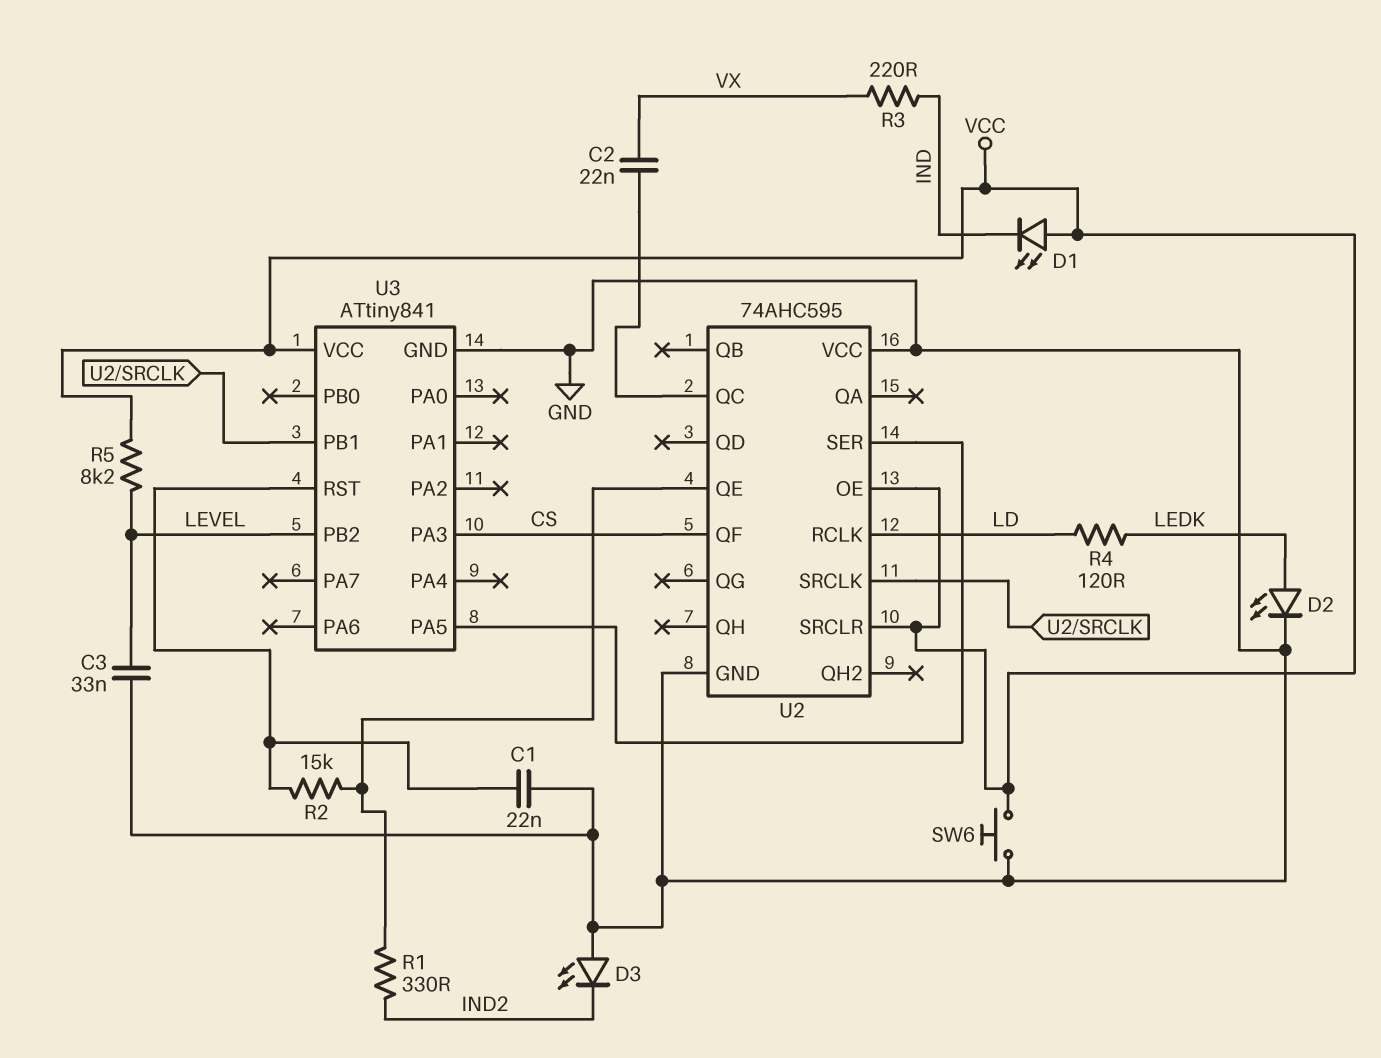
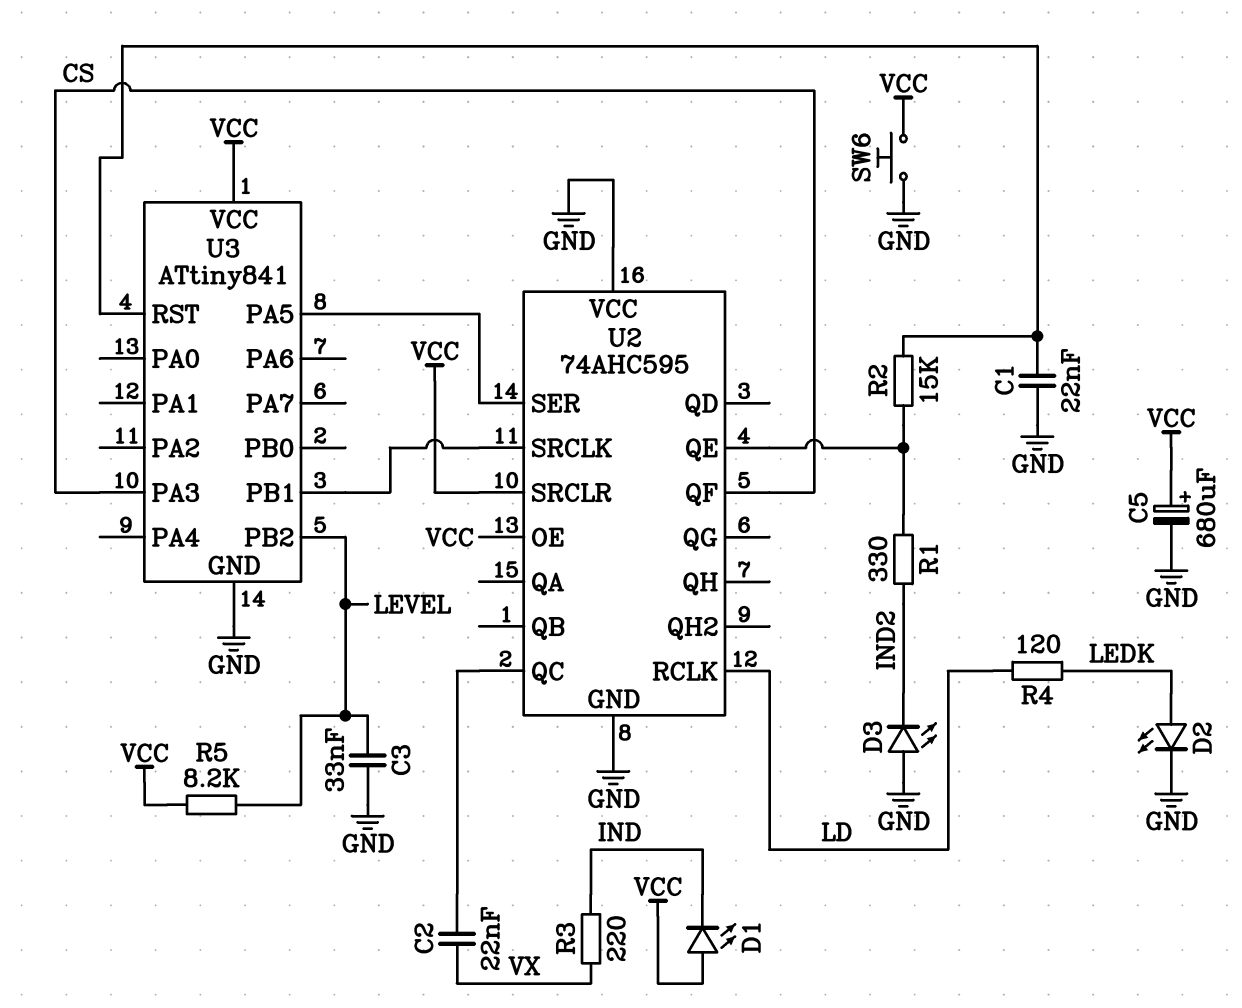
C5: none -> 680uF (plus VCC, minus GND)

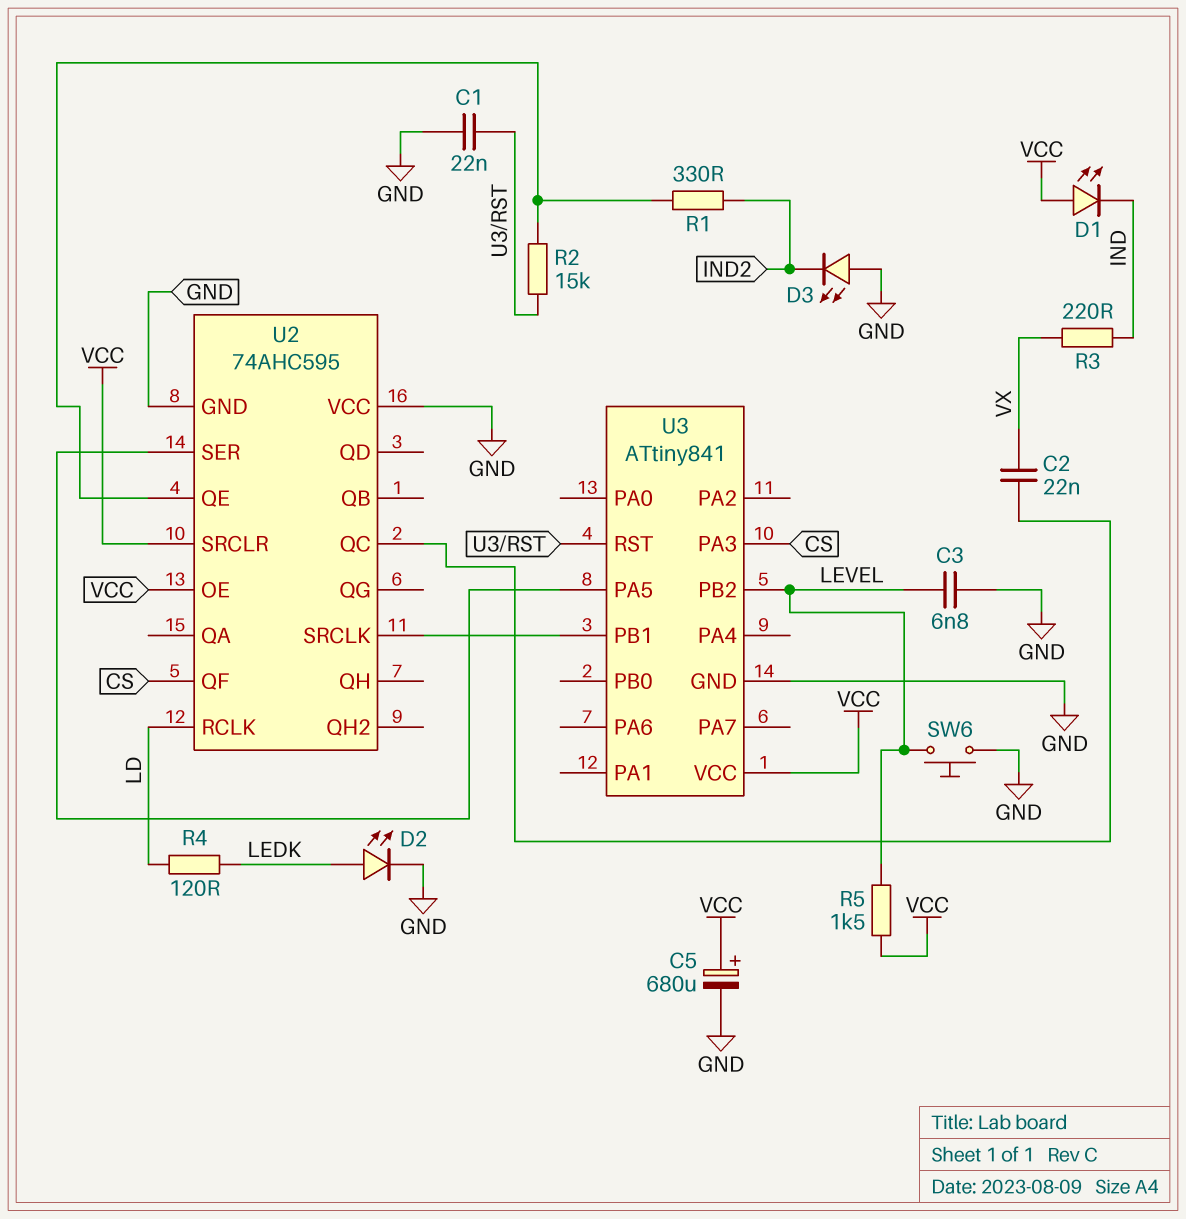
C3: 33nF (GND, LEVEL) -> 6.8nF (GND, LEVEL)
R5: 8.2k (LEVEL, VCC) -> 1.5k (LEVEL, VCC)
SW6: button (GND, VCC) -> button (GND, LEVEL)

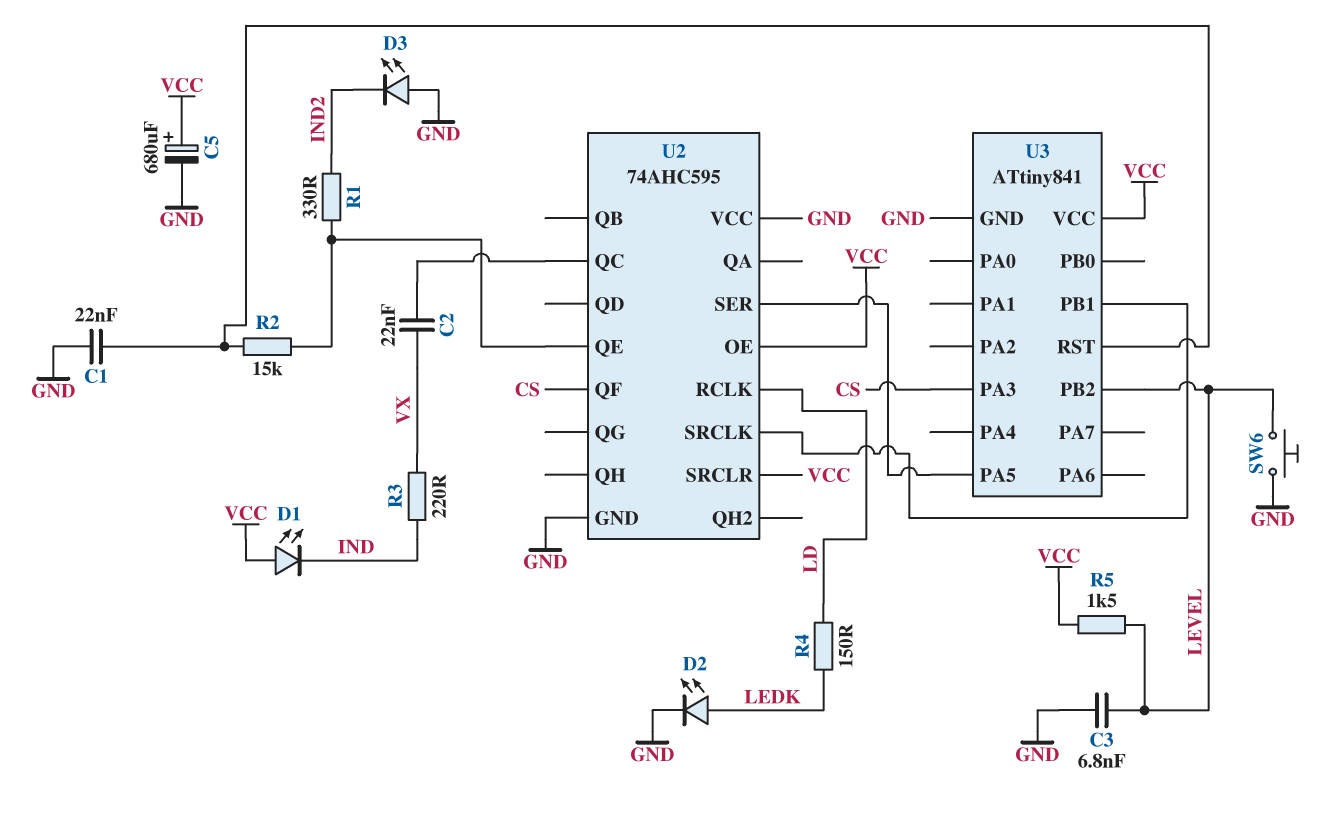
R4: 120 (LD, LEDK) -> 150 (LD, LEDK)

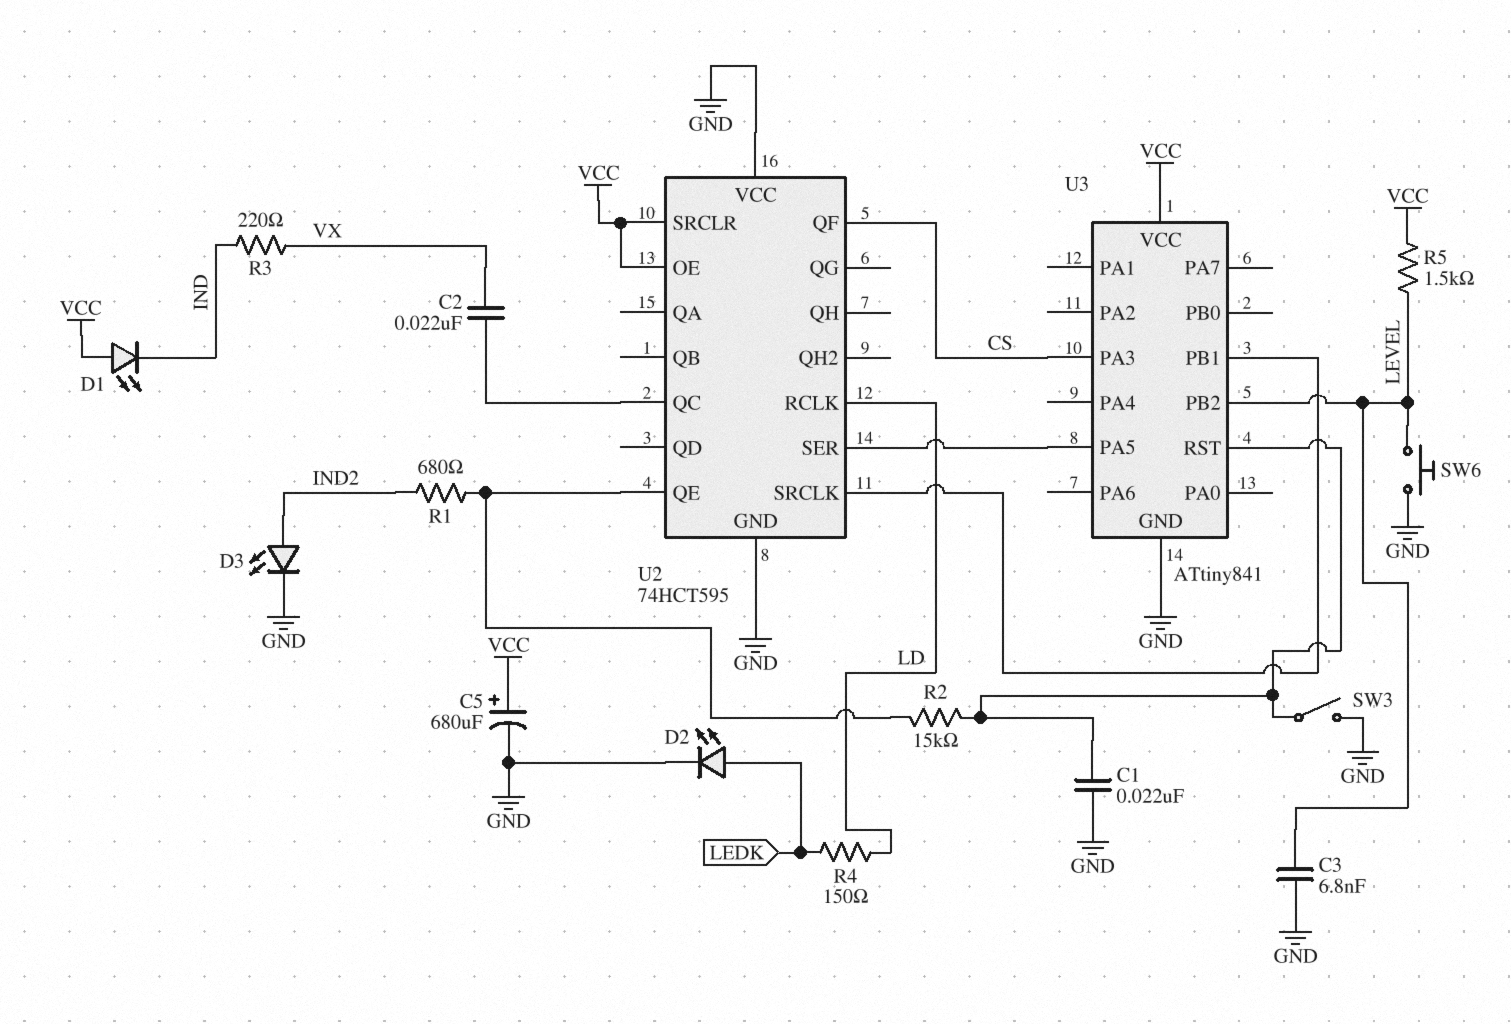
D3: LED (A GND, K IND2) -> LED (A IND2, K GND)
R1: 330 (IND2, U2/QE) -> 680 (IND2, U2/QE)
SW3: none -> switch (GND, U3/RST)
U2: 74AHC595 -> 74HCT595

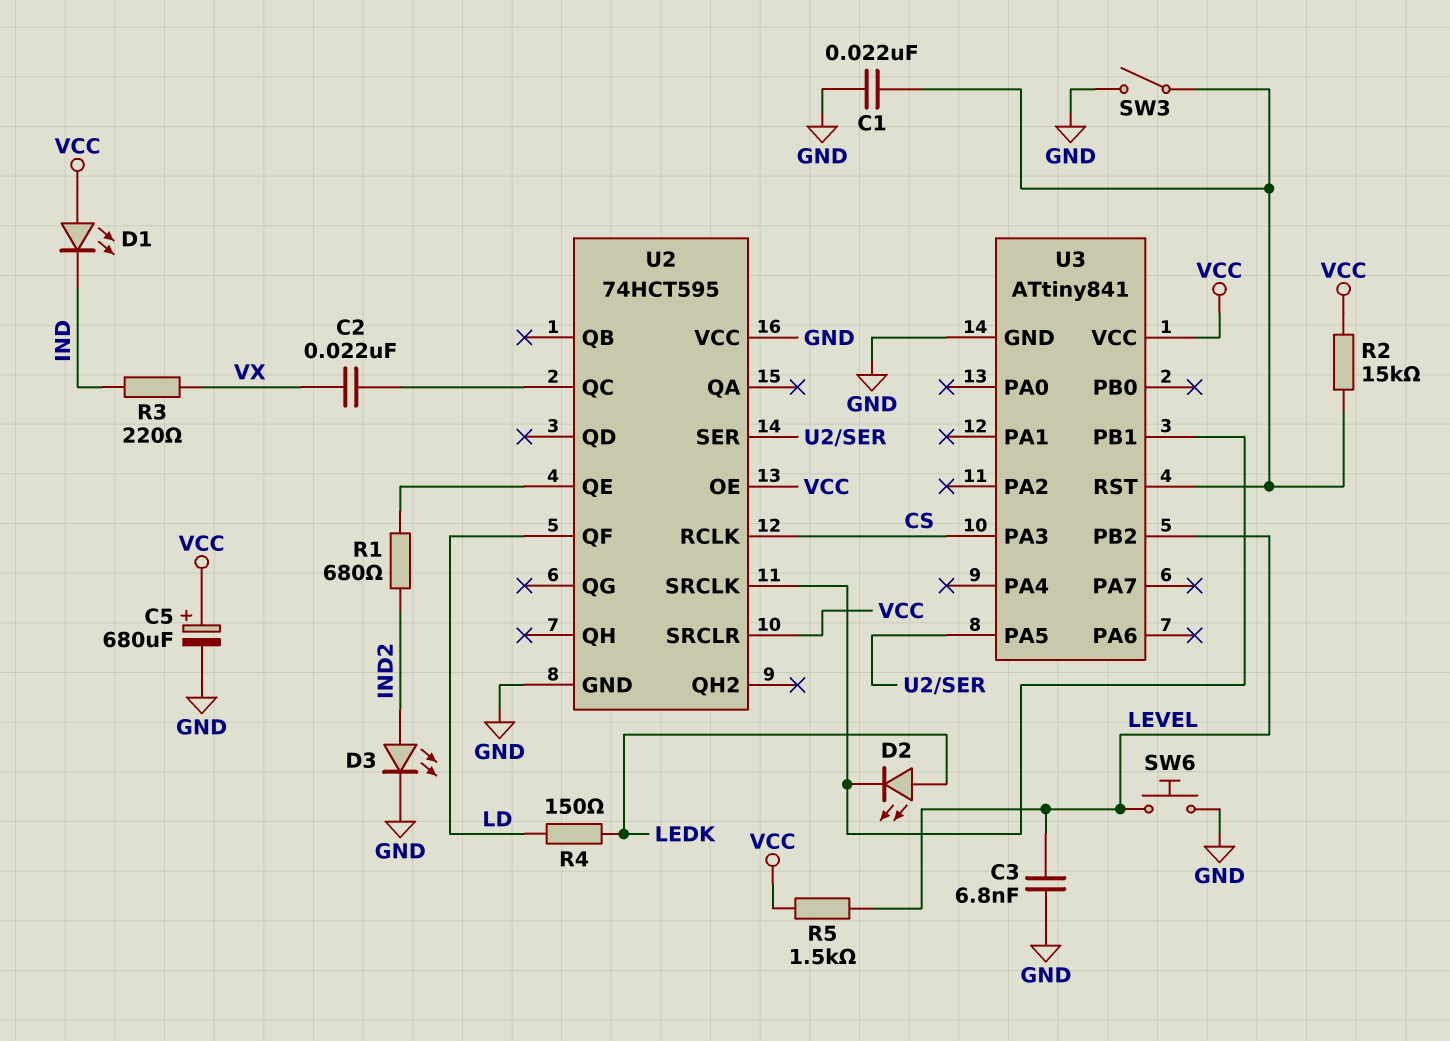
D2: LED (A LEDK, K GND) -> LED (A LEDK, K U2/SRCLK)
R2: 15k (U2/QE, U3/RST) -> 15k (U3/RST, VCC)
U2 pin QF: CS -> LD
U2 pin RCLK: LD -> CS

